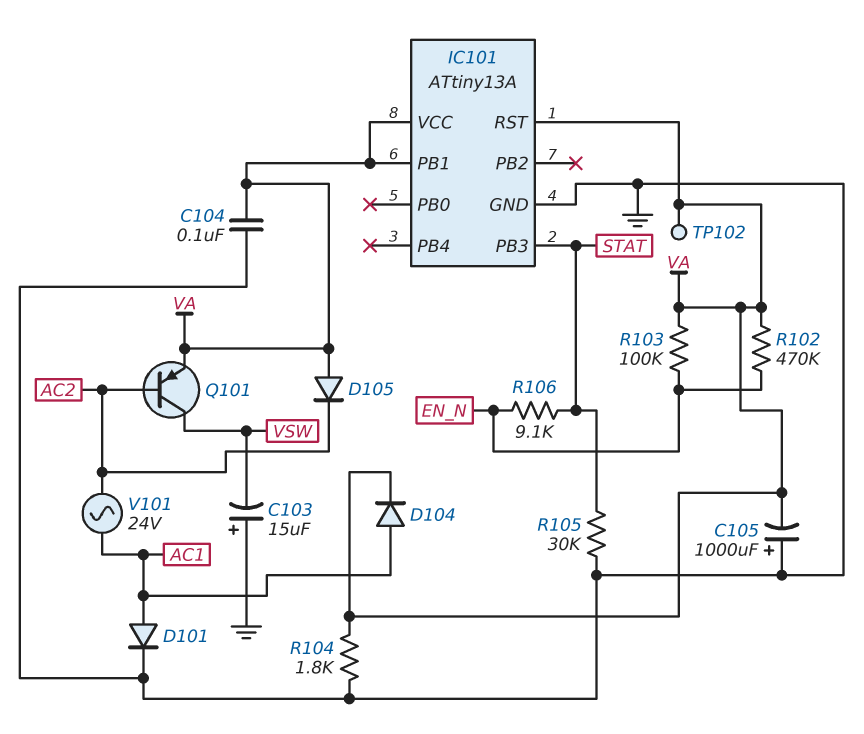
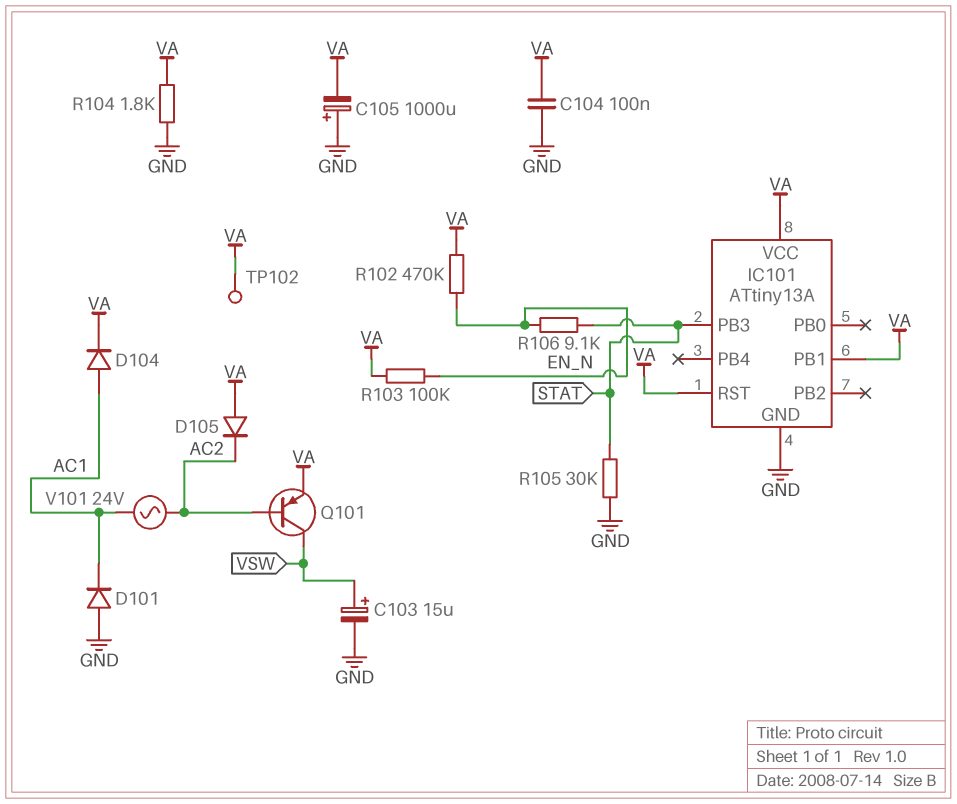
C103: 15uF (plus GND, minus VSW) -> 15uF (plus VSW, minus GND)
D101: diode (A AC1, K GND) -> diode (A GND, K AC1)

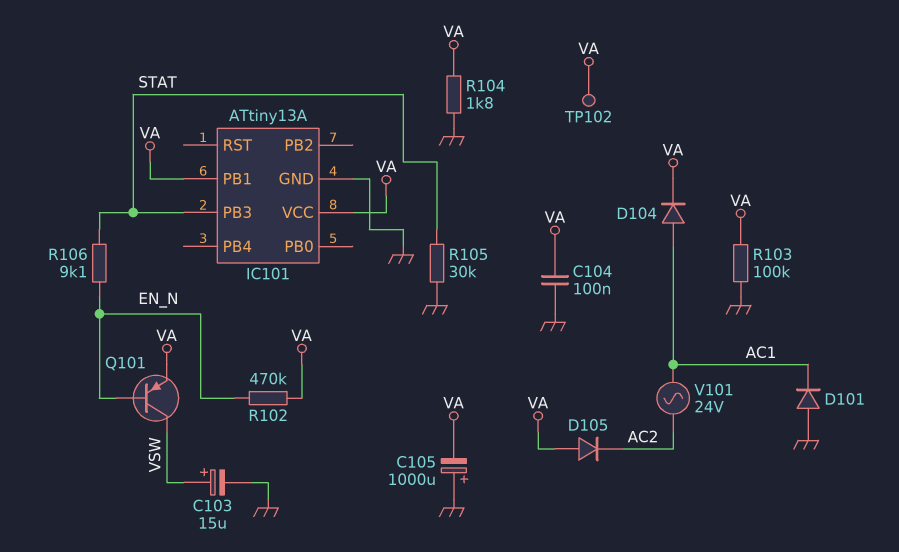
IC101 pin RST: VA -> none
Q101: PNP (B AC2, C VSW, E VA) -> PNP (B EN_N, C VSW, E VA)
R103: 100k (EN_N, VA) -> 100k (GND, VA)

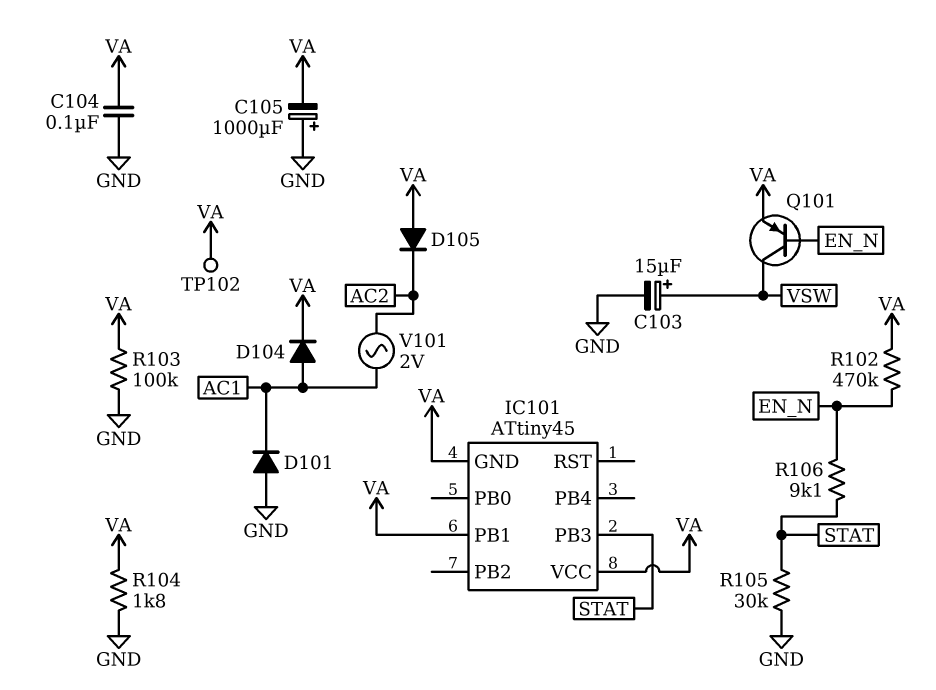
IC101: ATtiny13A -> ATtiny45
IC101 pin GND: GND -> VA
V101: AC 24V (AC1, AC2) -> AC 2V (AC1, AC2)

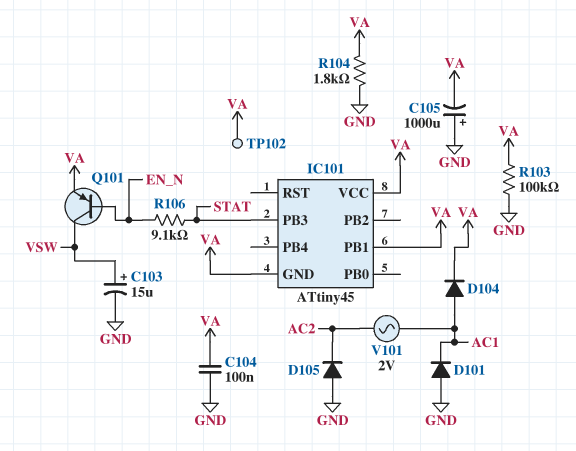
D105: diode (A VA, K AC2) -> diode (A GND, K AC2)
R102: 470k (EN_N, VA) -> none
R105: 30k (GND, STAT) -> none

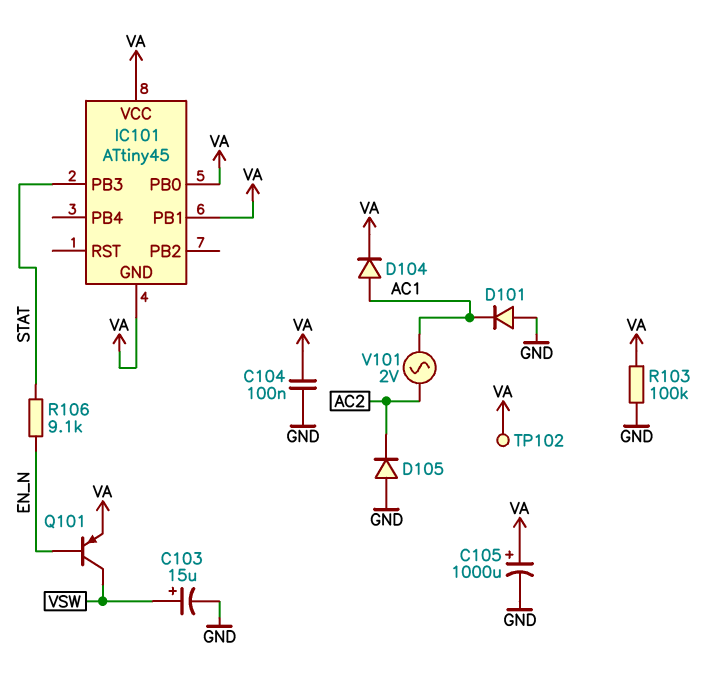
C105: 1000uF (plus GND, minus VA) -> 1000uF (plus VA, minus GND)
IC101 pin PB0: none -> VA
R104: 1.8k (GND, VA) -> none

